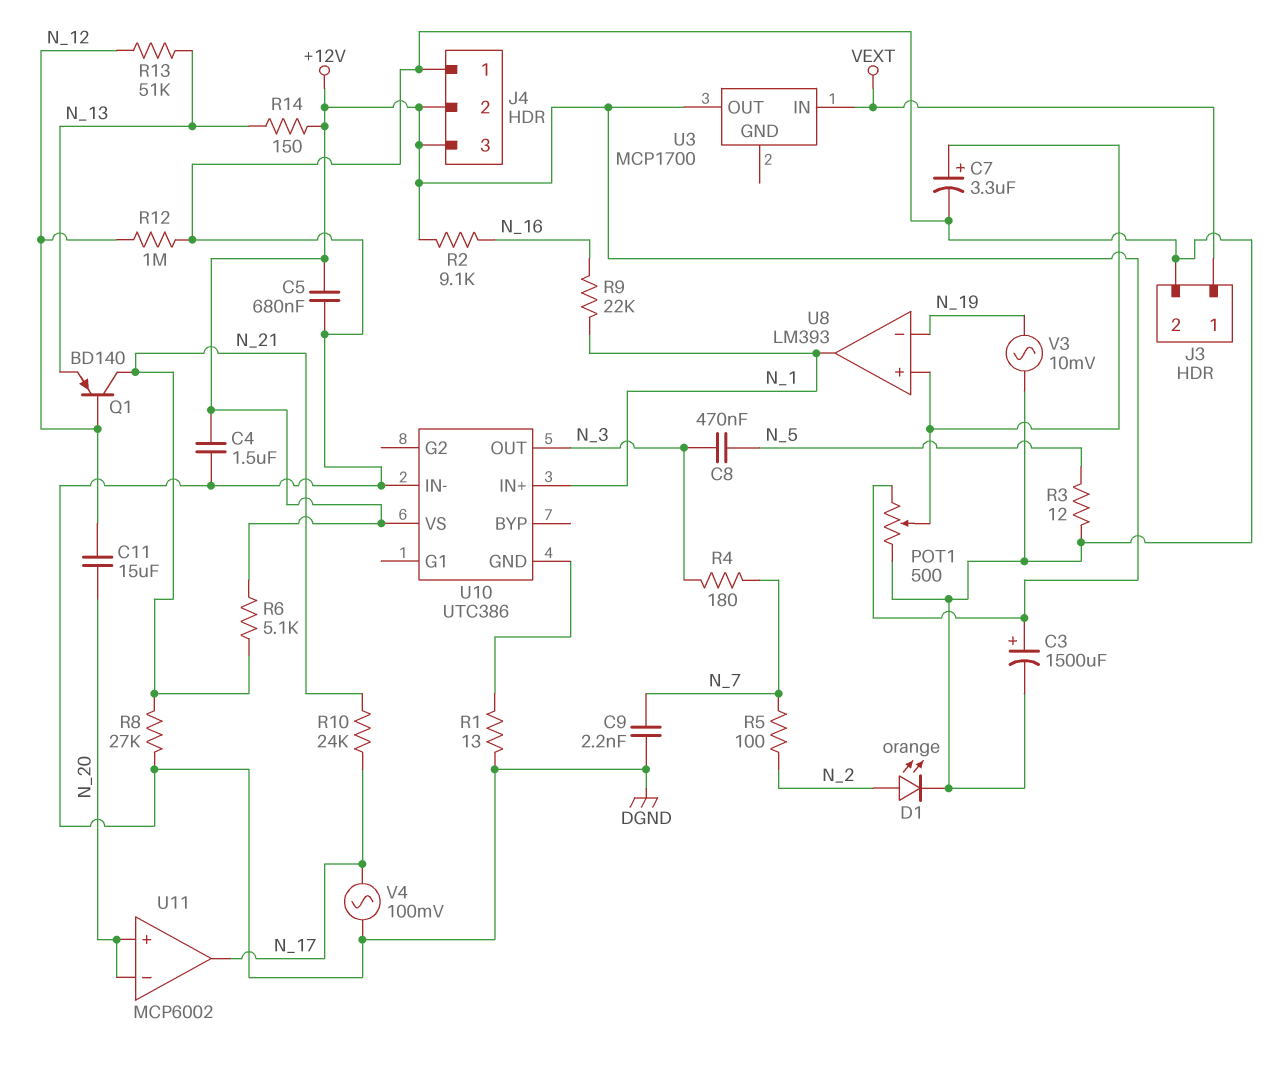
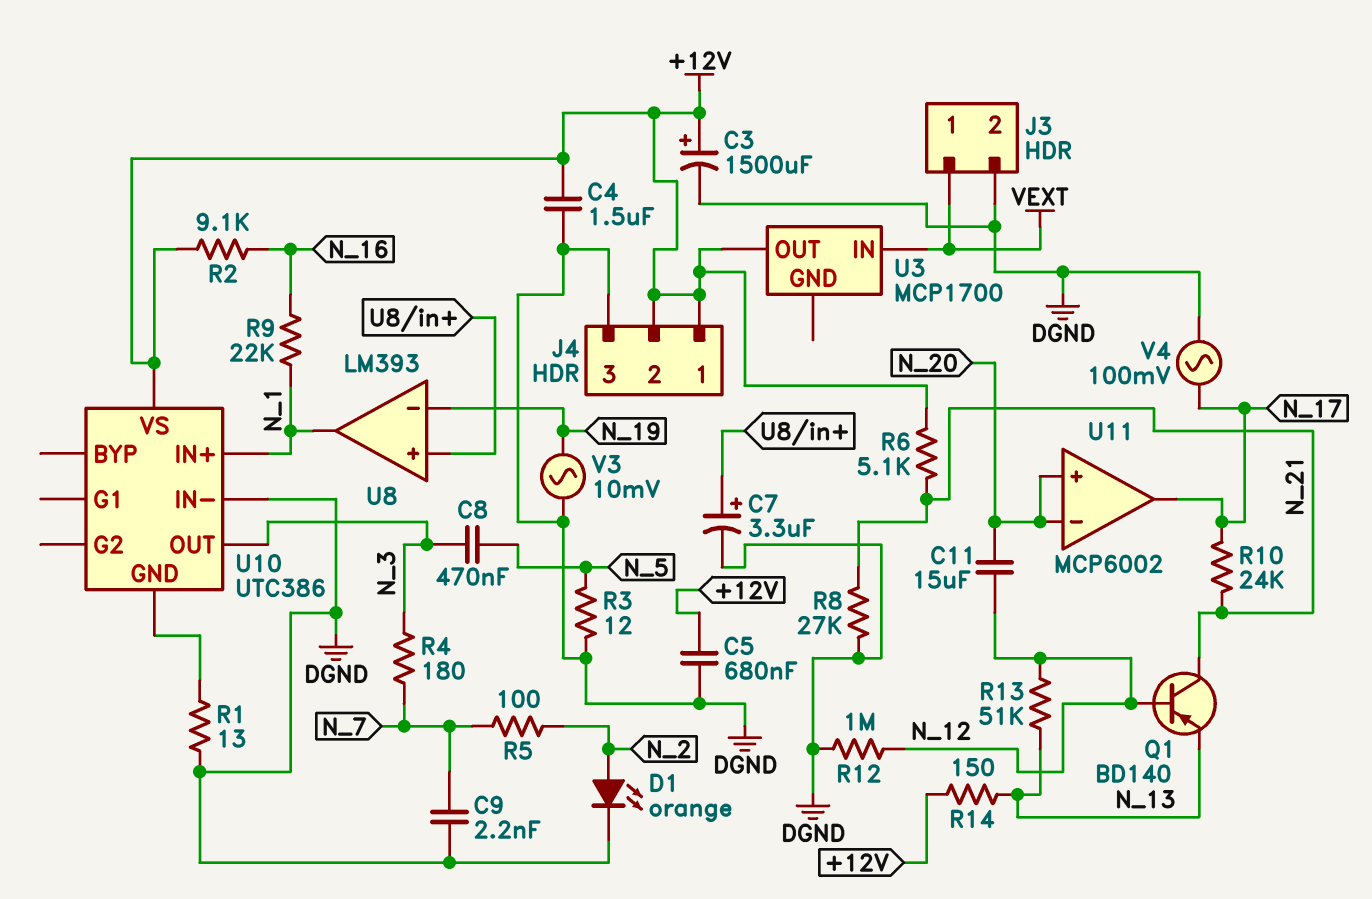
J4 pin 1: DGND -> +12V
J4 pin 3: +12V -> DGND
POT1: 500 (+12V, DGND, wiper U8/in+) -> none

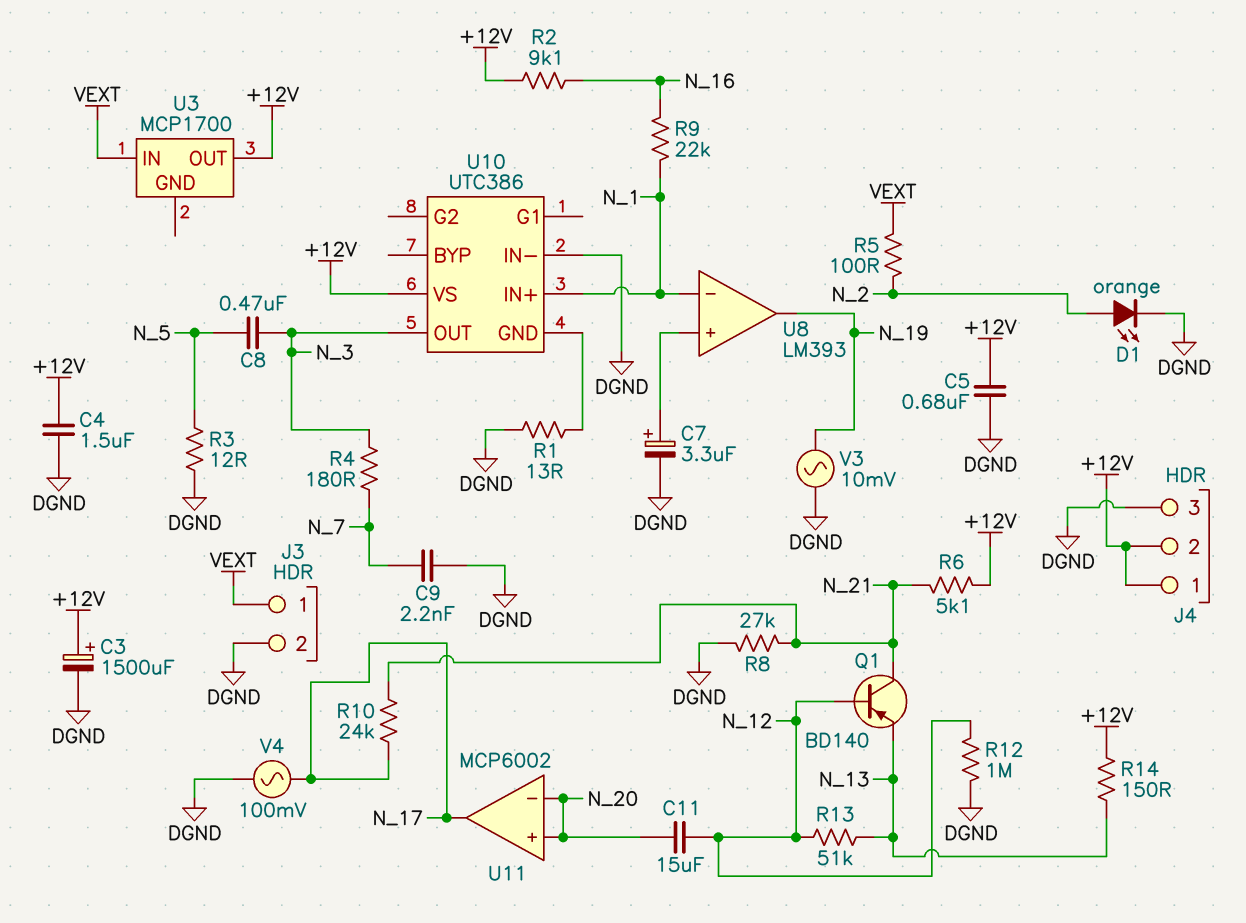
R5: 100 (N_2, N_7) -> 100 (N_2, VEXT)
U8 pin in-: N_19 -> N_1
U8 pin out: N_1 -> N_19

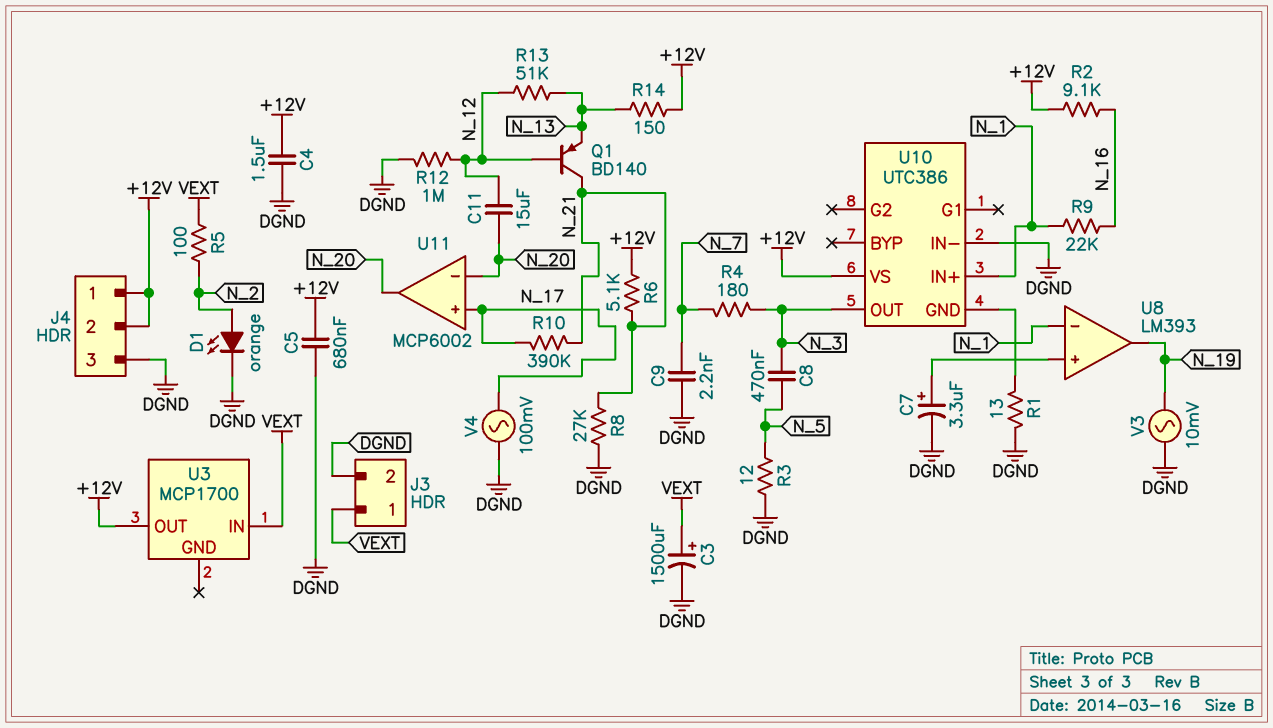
C3: 1500uF (plus +12V, minus DGND) -> 1500uF (plus VEXT, minus DGND)
R10: 24k (N_17, N_21) -> 390k (N_17, N_21)
U11 pin in+: N_20 -> N_17
U11 pin out: N_17 -> N_20

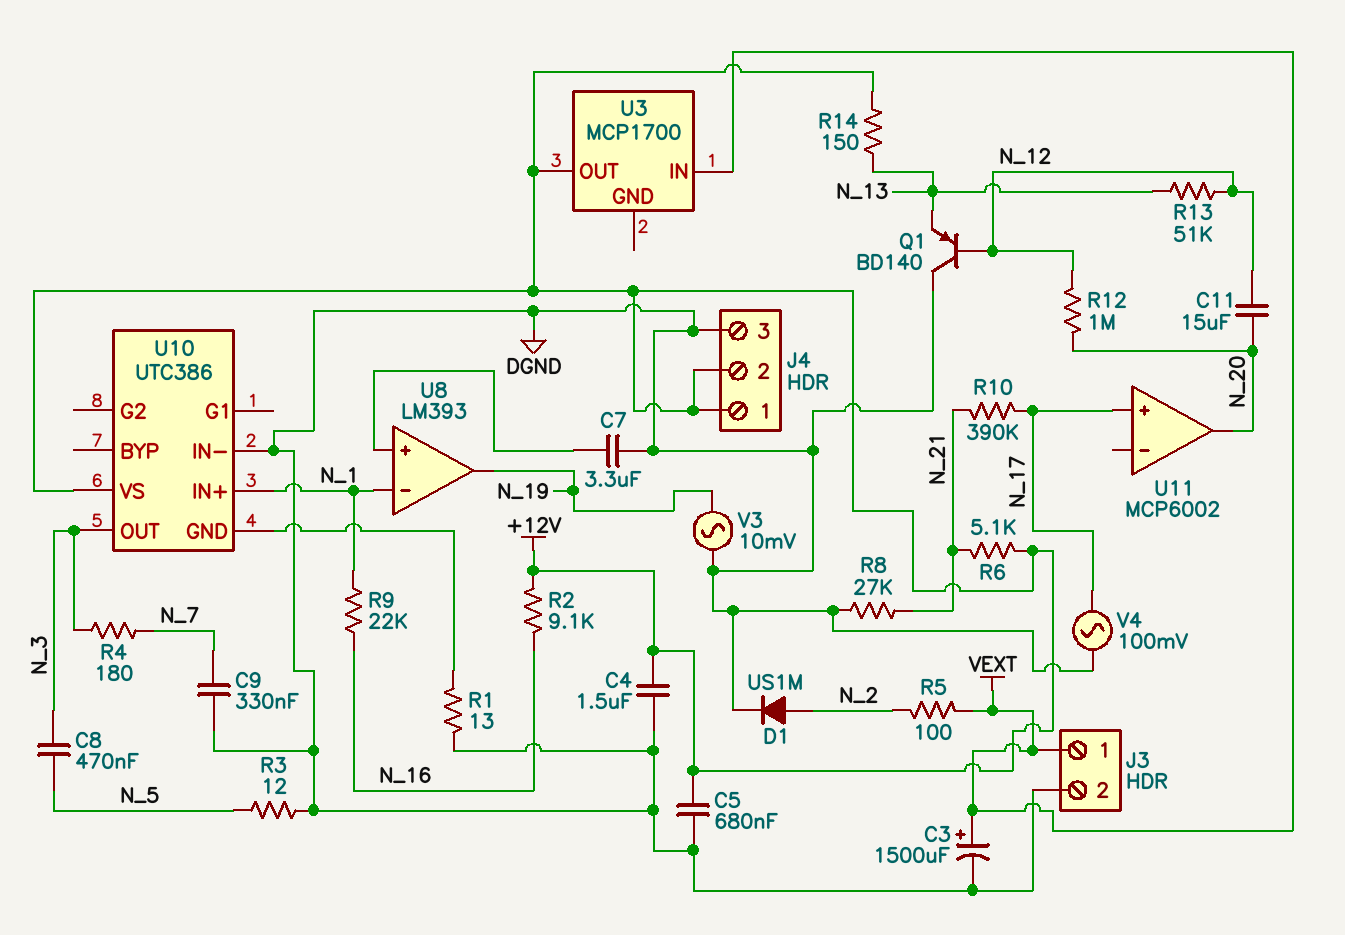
C7: 3.3uF (plus U8/in+, minus DGND) -> 3.3uF (DGND, U8/in+)
C9: 2.2nF (DGND, N_7) -> 330nF (DGND, N_7)
D1: LED orange (A N_2, K DGND) -> diode US1M (A N_2, K DGND)
Q1: PNP BD140 (B N_12, C N_21, E N_13) -> PNP BD140 (B N_12, C DGND, E N_13)
R12: 1M (DGND, N_12) -> 1M (N_12, N_20)
U11 pin in-: N_20 -> none

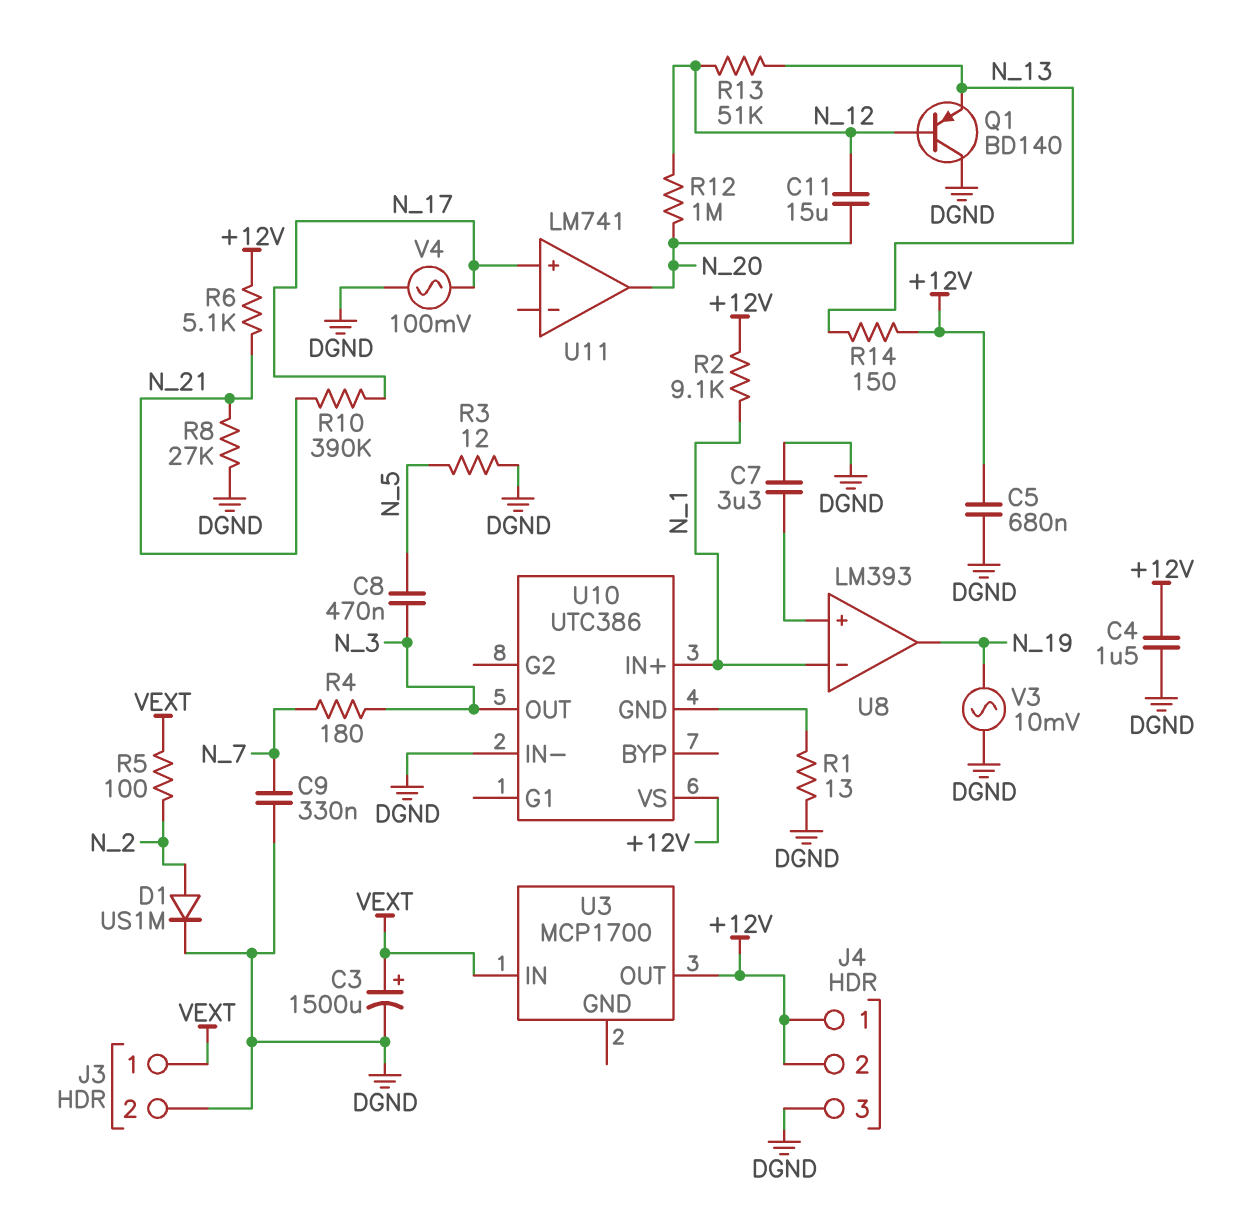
R2: 9.1k (+12V, N_16) -> 9.1k (+12V, N_1)
R9: 22k (N_1, N_16) -> none
U11: MCP6002 -> LM741

